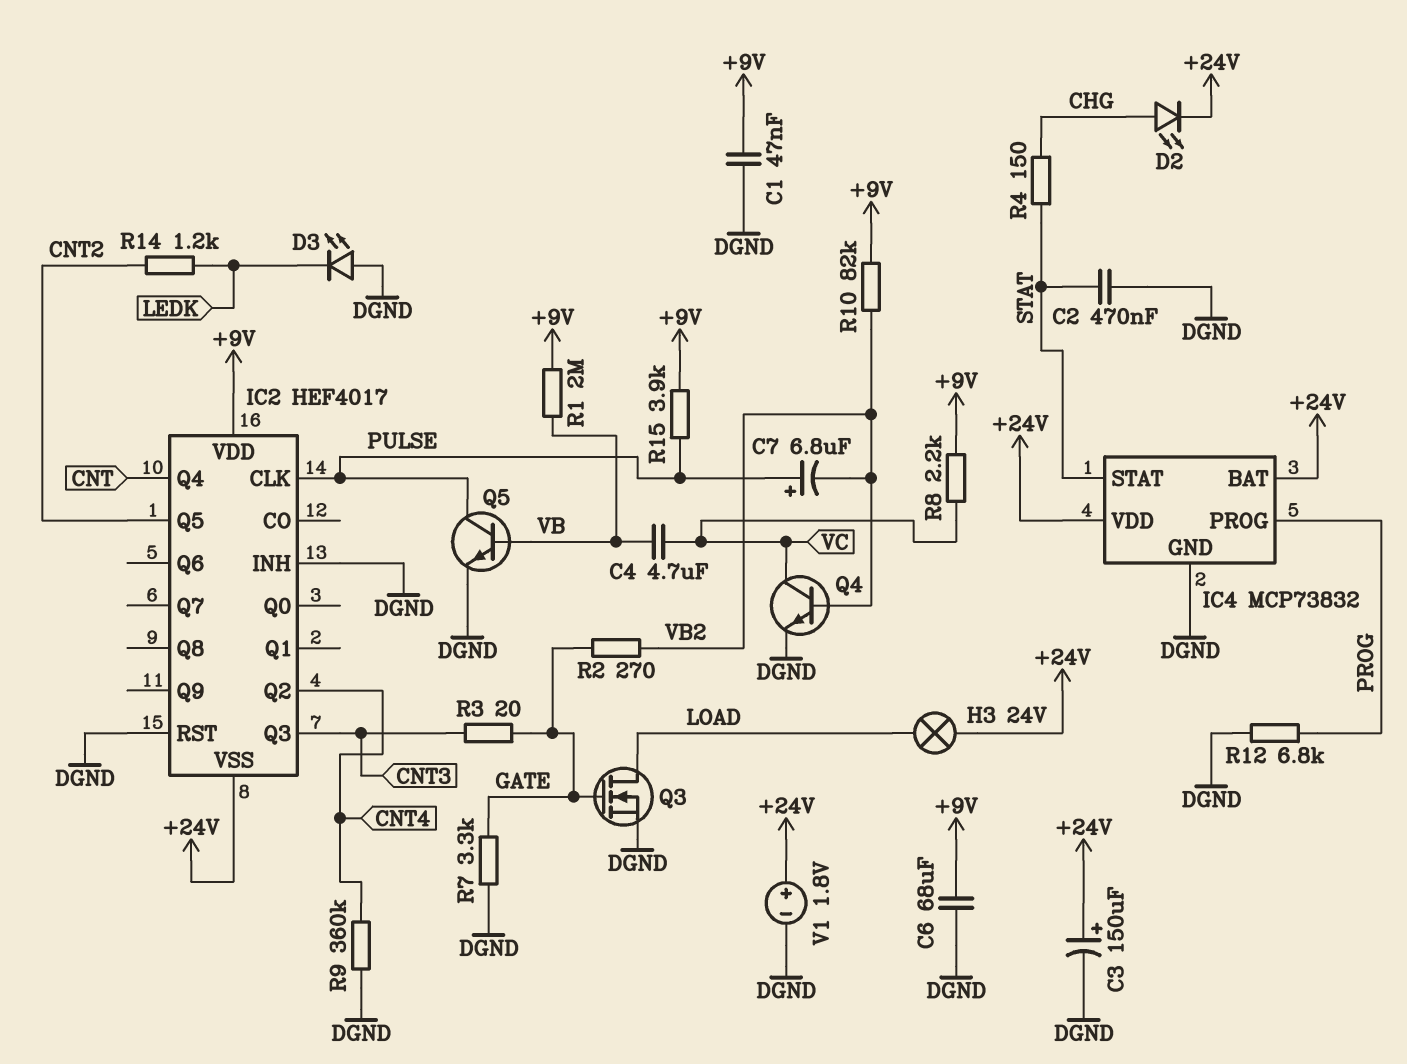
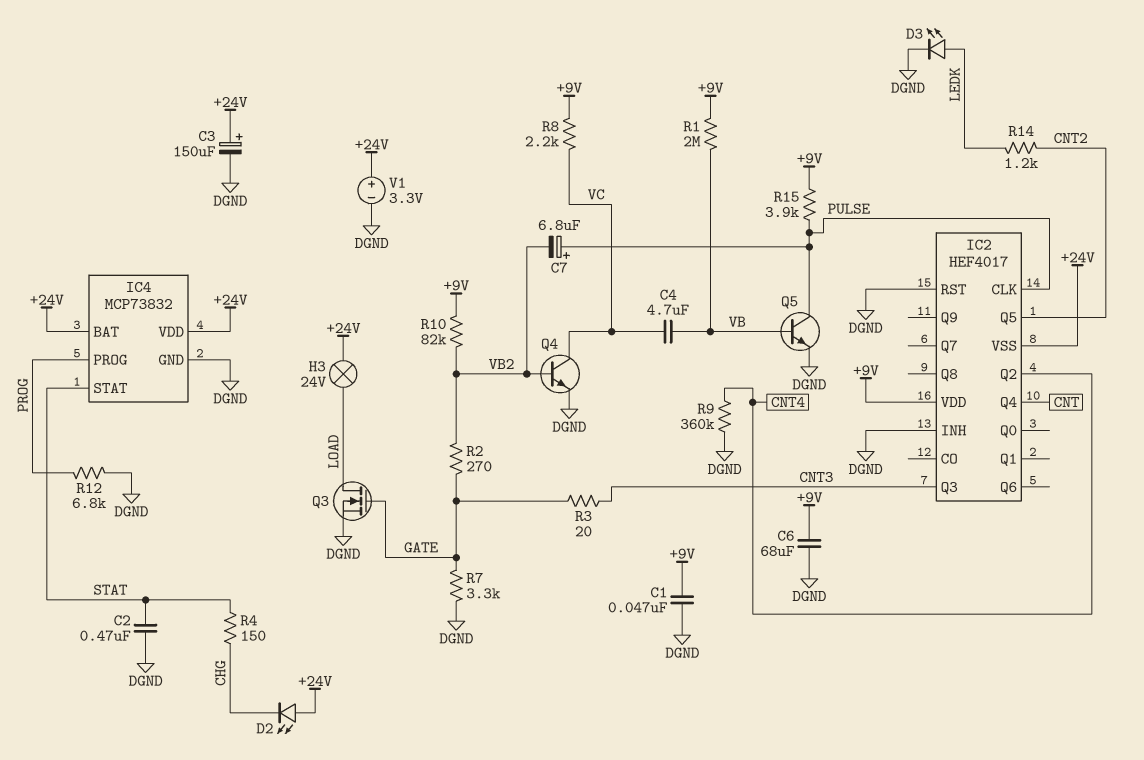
D2: LED (A CHG, K +24V) -> LED (A +24V, K CHG)
D3: LED (A DGND, K LEDK) -> LED (A LEDK, K DGND)
V1: 1.8V (plus +24V, minus DGND) -> 3.3V (plus +24V, minus DGND)

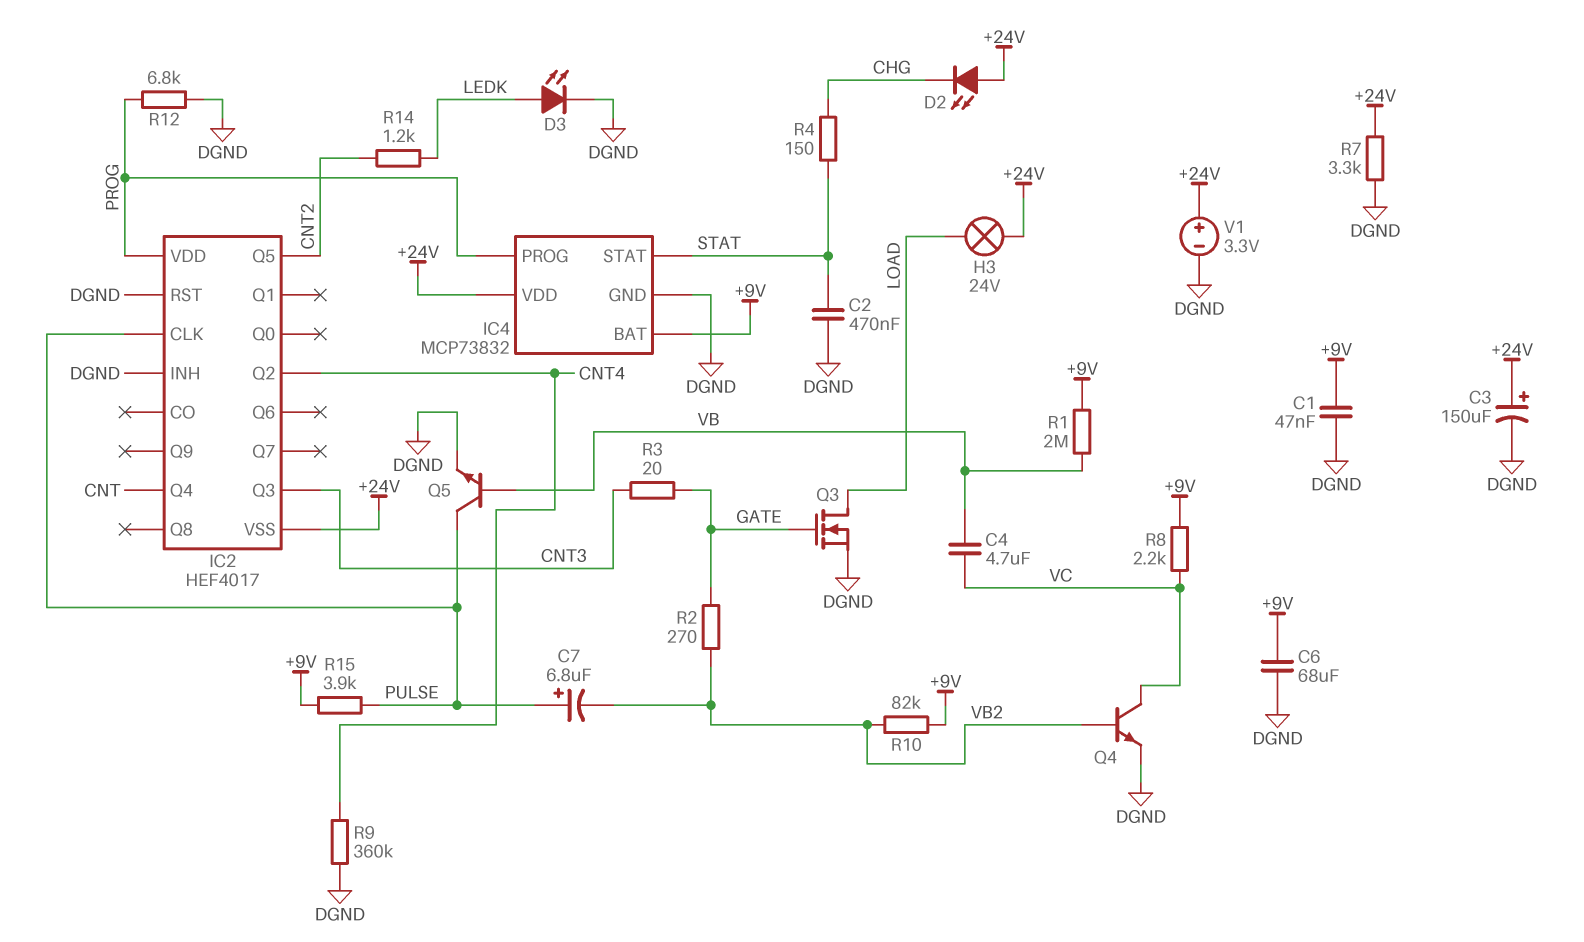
IC2 pin VDD: +9V -> PROG
IC4 pin BAT: +24V -> +9V
R7: 3.3k (DGND, GATE) -> 3.3k (+24V, DGND)

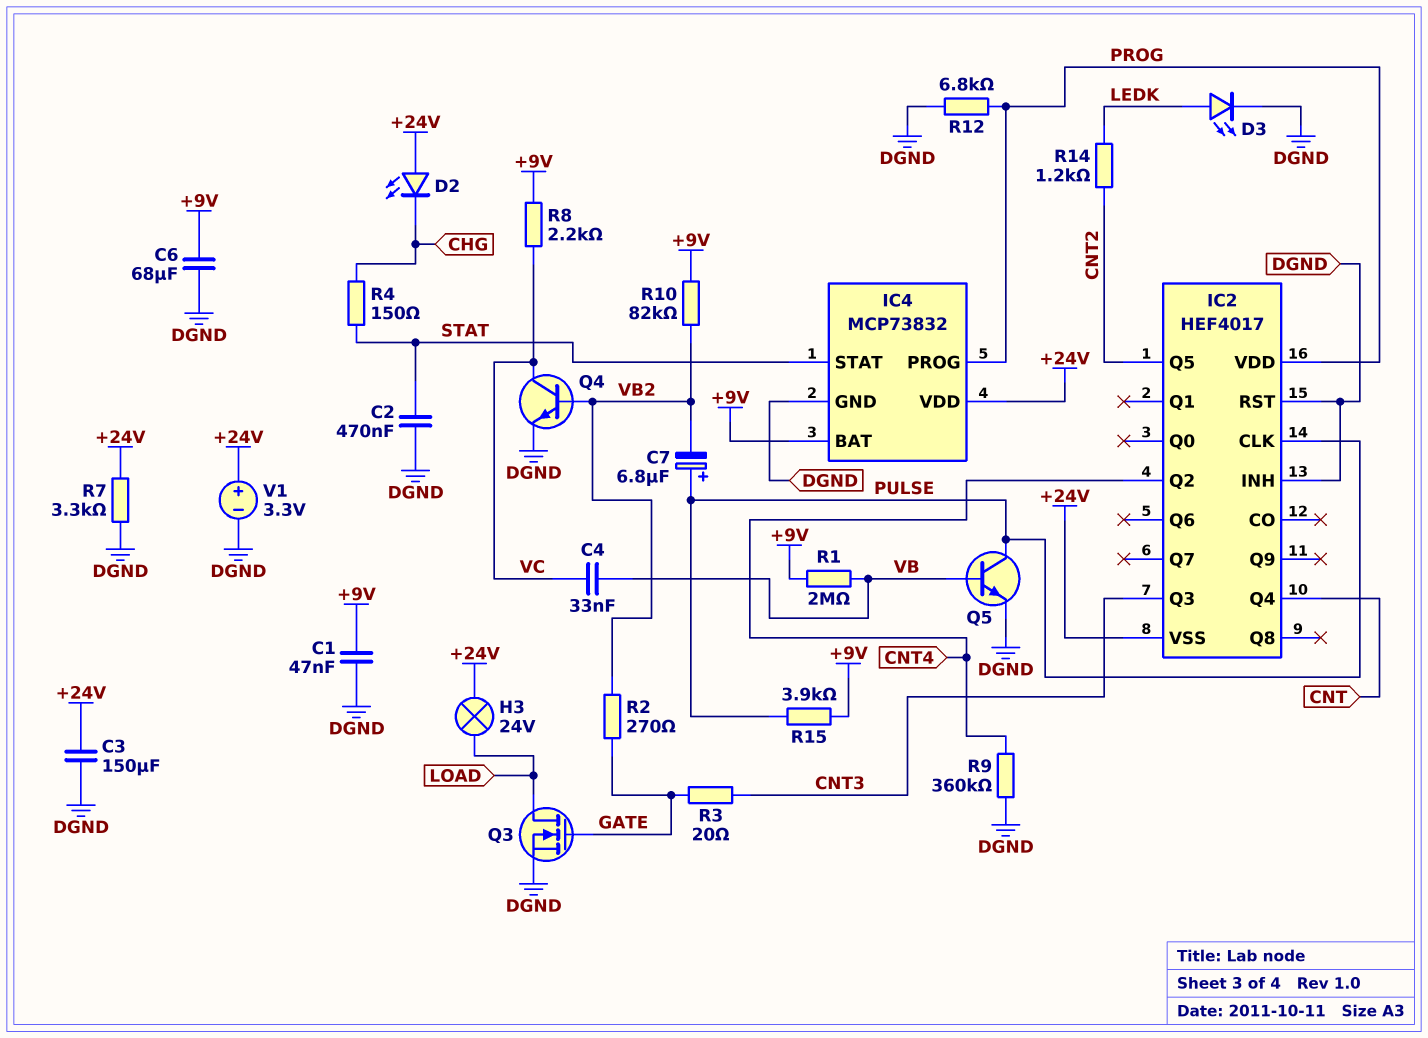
C3: 150uF (plus +24V, minus DGND) -> 150uF (+24V, DGND)
C4: 4.7uF (VB, VC) -> 33nF (VB, VC)

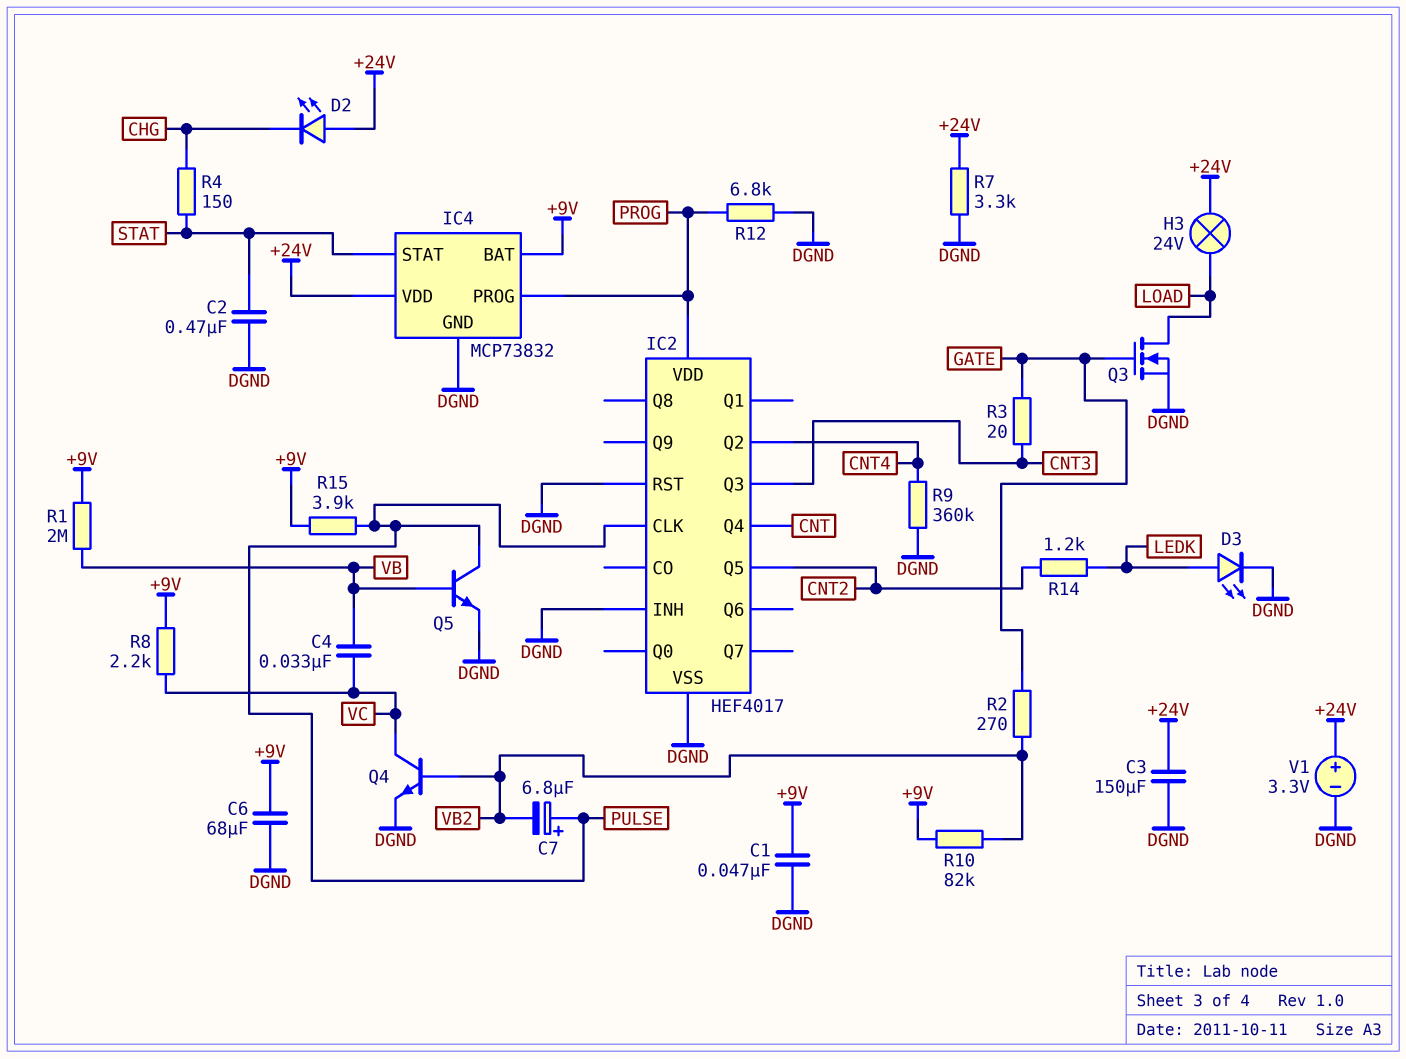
IC2 pin VSS: +24V -> DGND

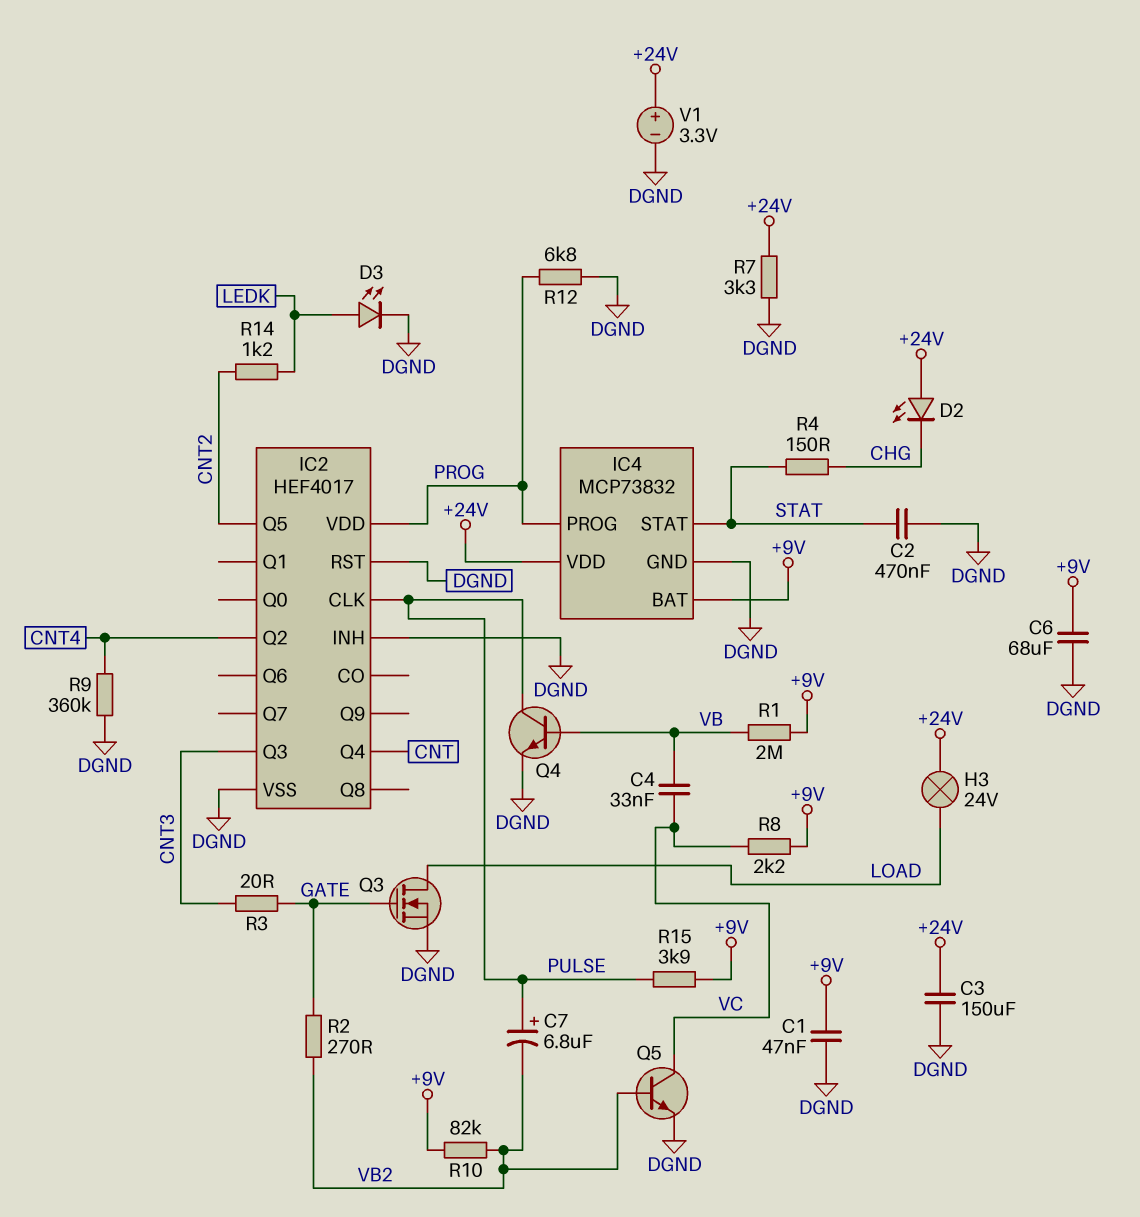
Q4: NPN (B VB2, C VC, E DGND) -> NPN (B VB, C PULSE, E DGND)
Q5: NPN (B VB, C PULSE, E DGND) -> NPN (B VB2, C VC, E DGND)

